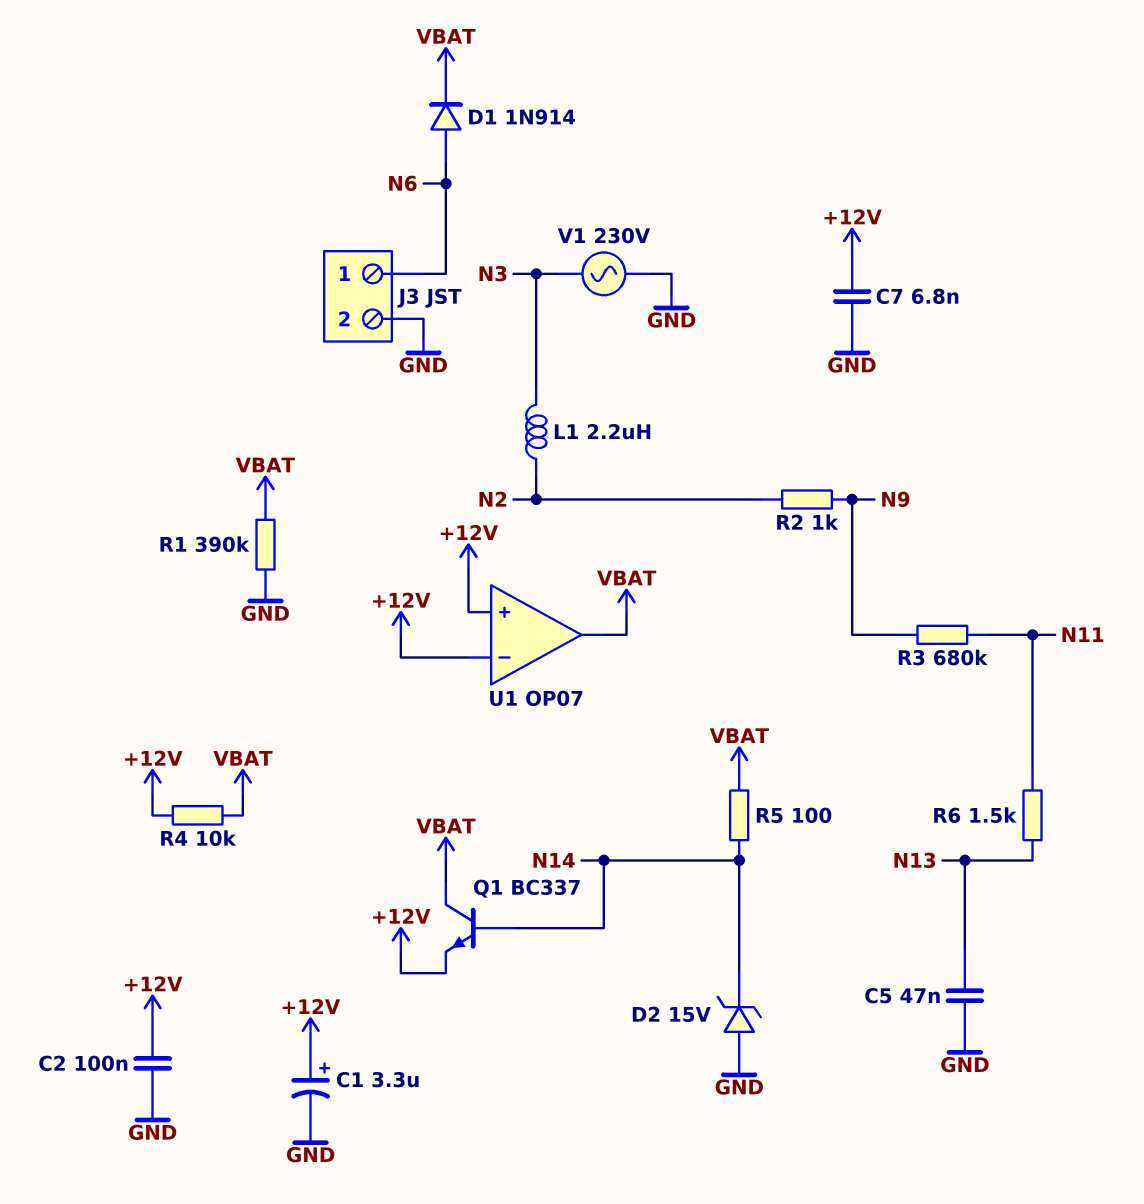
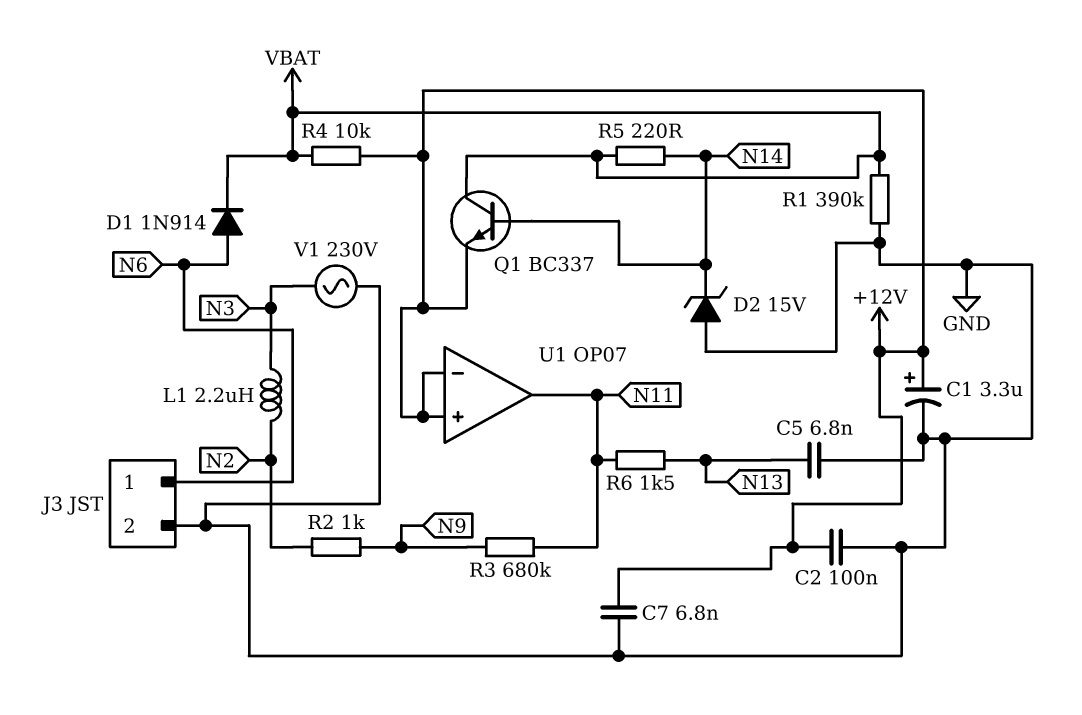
C5: 47nF (GND, N13) -> 6.8nF (GND, N13)
R5: 100 (N14, VBAT) -> 220 (N14, VBAT)
U1 pin out: VBAT -> N11

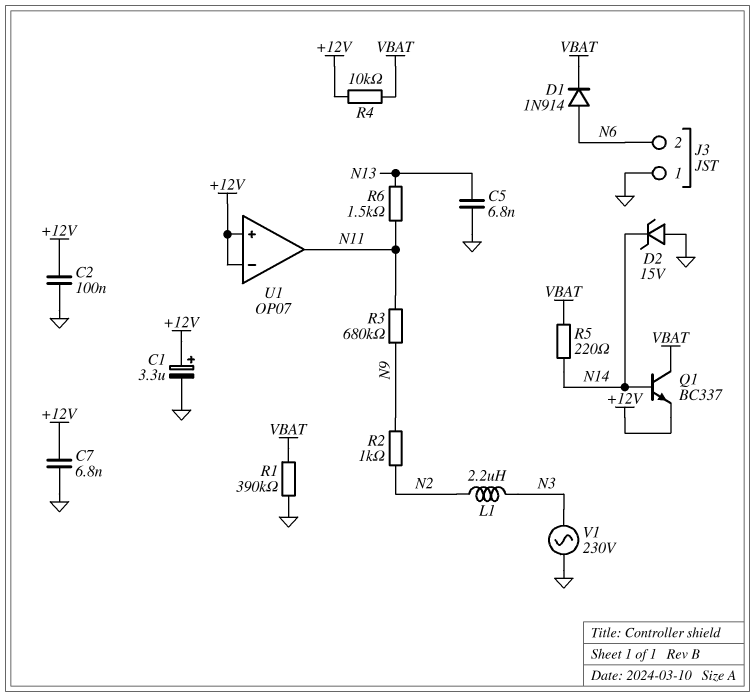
J3 pin 1: N6 -> GND
J3 pin 2: GND -> N6

